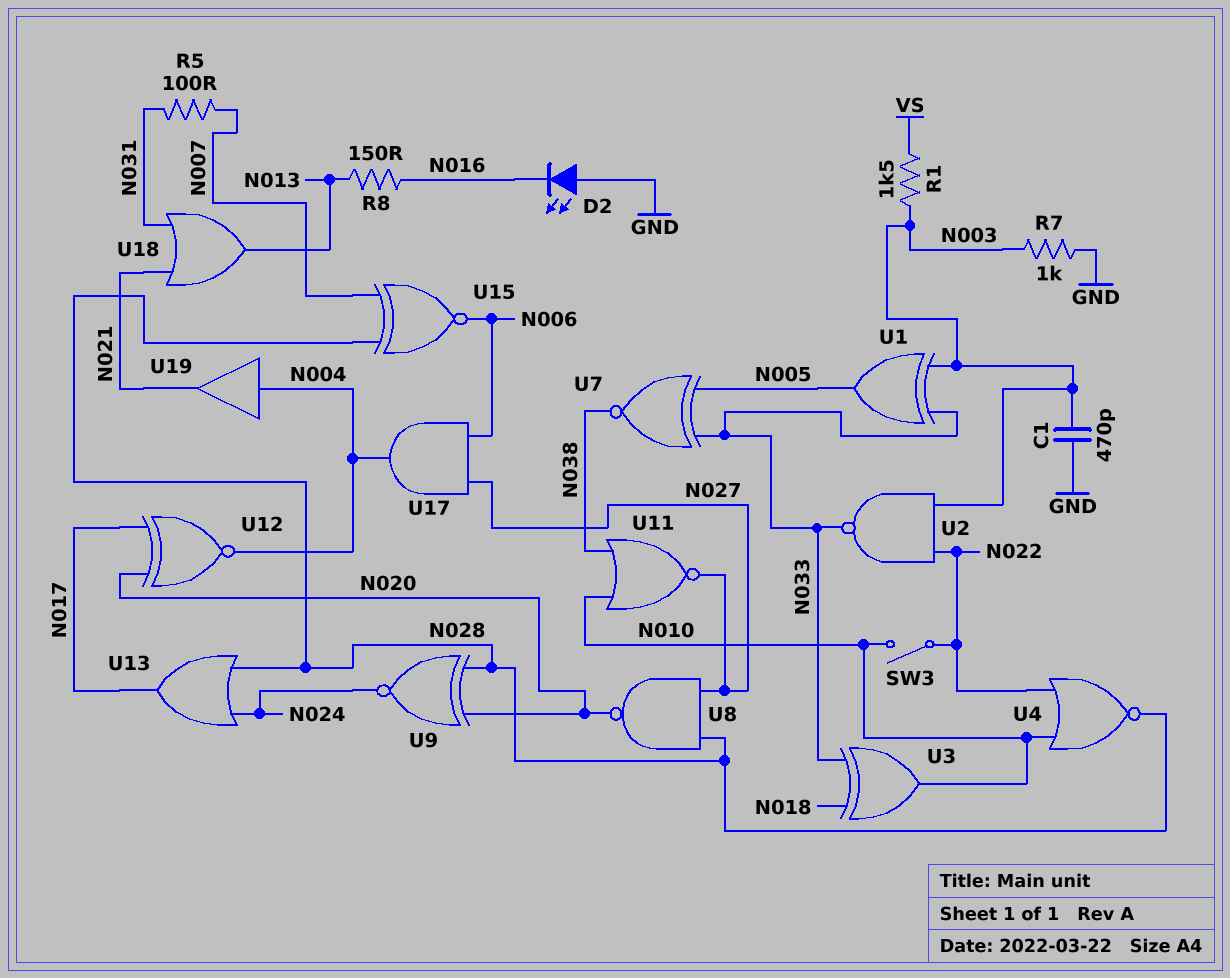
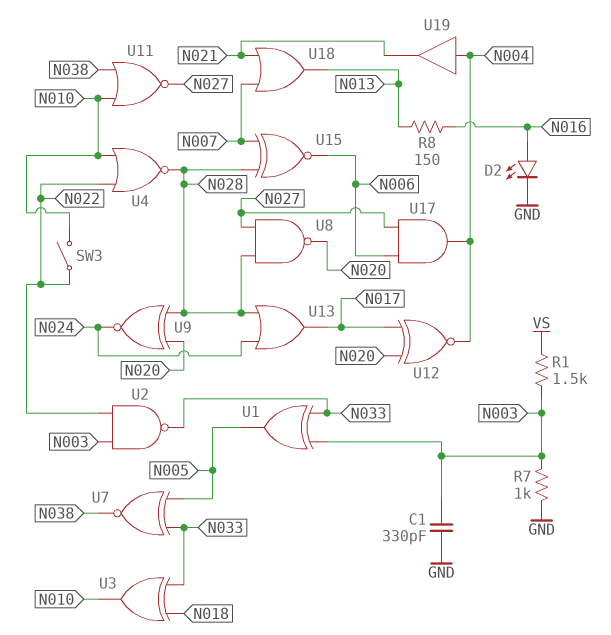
C1: 470pF (GND, N003) -> 330pF (GND, N003)
D2: LED (A GND, K N016) -> LED (A N016, K GND)
R5: 100 (N007, N031) -> none
U18: OR (in N021, in N031, out N013) -> OR (in N007, in N021, out N013)

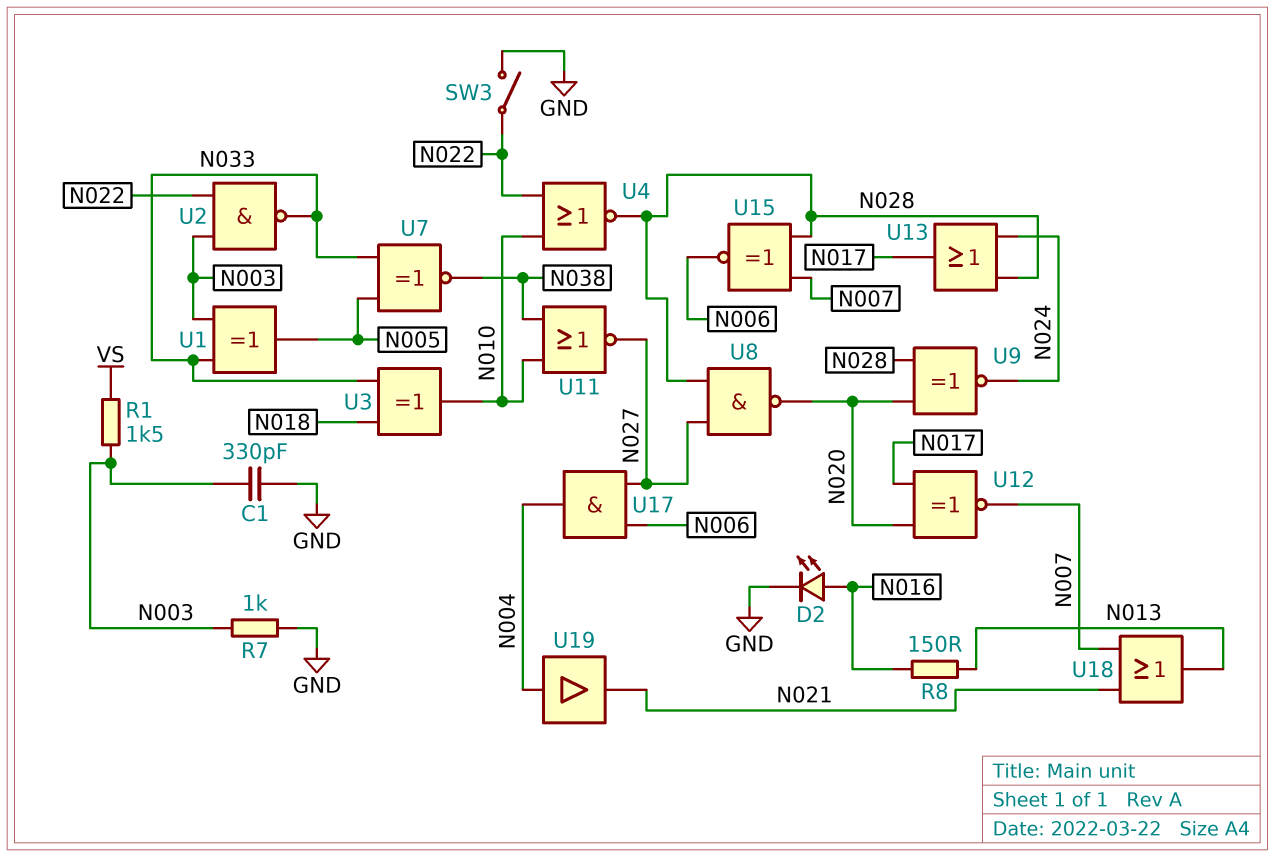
SW3: switch (N010, N022) -> switch (GND, N022)
U12: XNOR (in N017, in N020, out N004) -> XNOR (in N017, in N020, out N007)

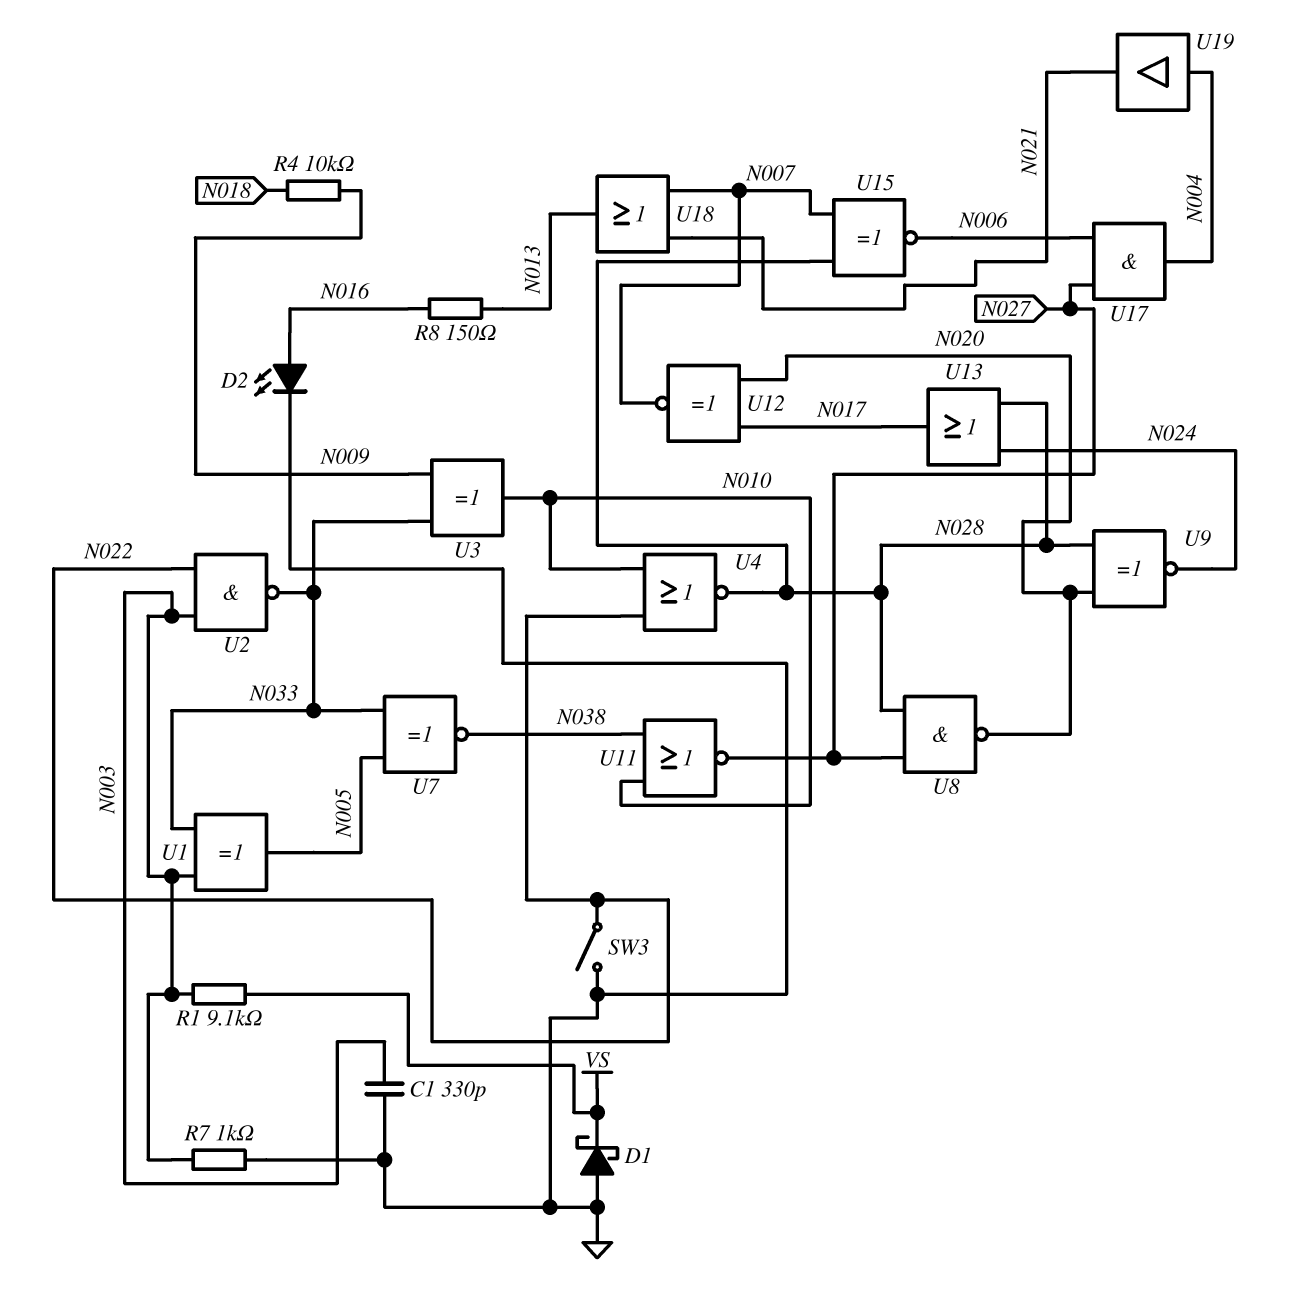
D1: none -> schottky (A GND, K VS)
R1: 1.5k (N003, VS) -> 9.1k (N003, VS)
R4: none -> 10k (N009, N018)
U3: XOR (in N018, in N033, out N010) -> XOR (in N009, in N033, out N010)

